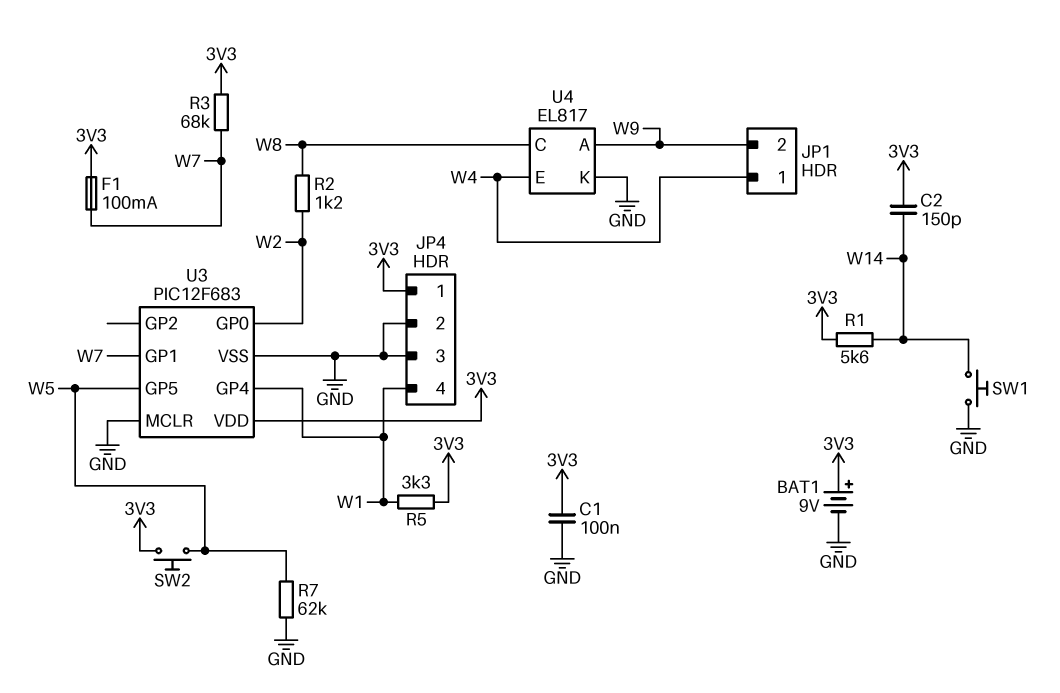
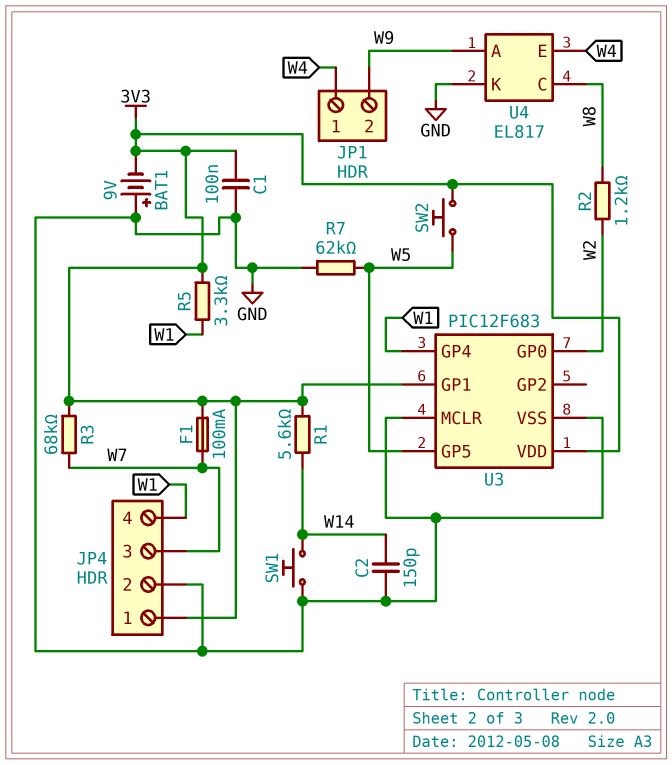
BAT1: 9V (plus 3V3, minus GND) -> 9V (plus GND, minus 3V3)
C2: 150pF (3V3, W14) -> 150pF (GND, W14)
JP4 pin 3: GND -> W7
U3 pin GP1: W7 -> 3V3

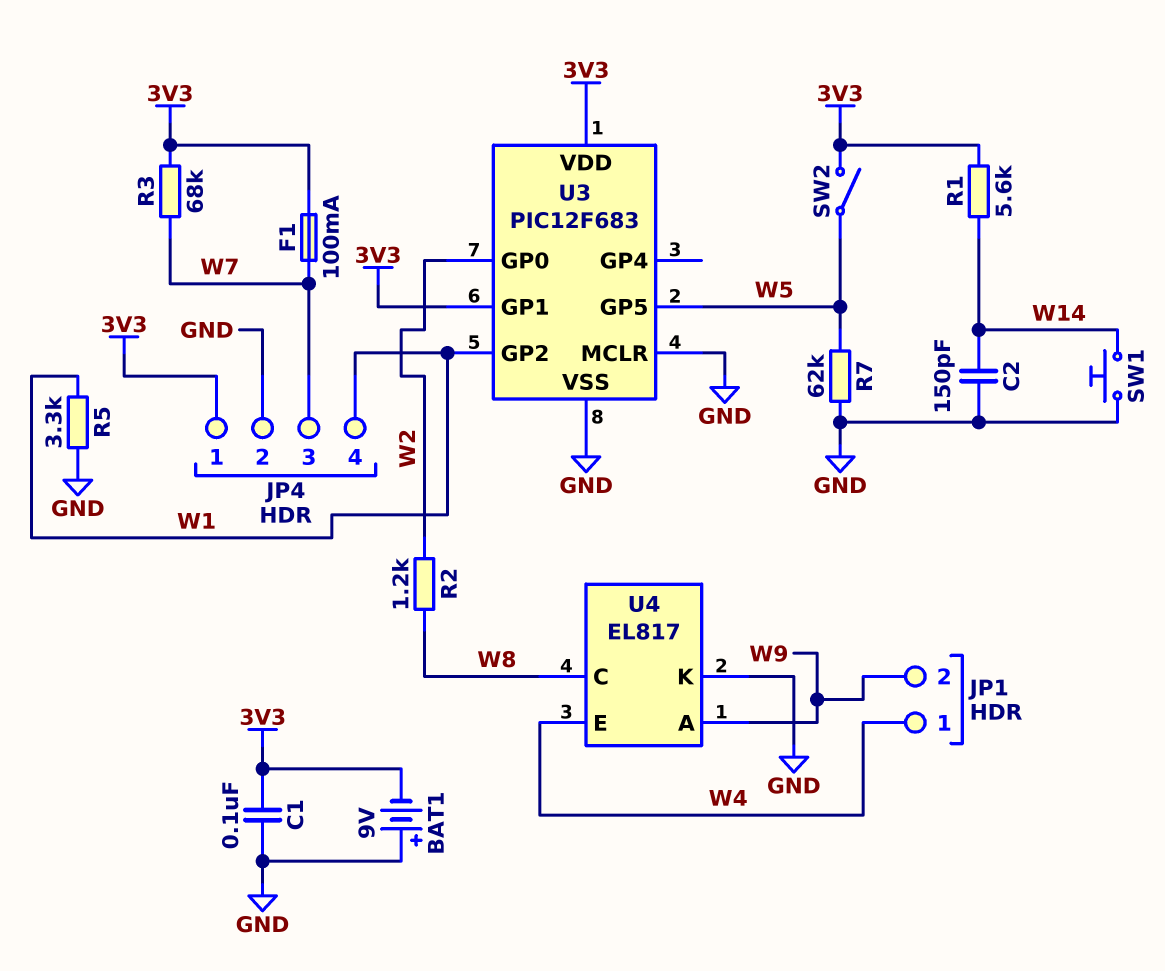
R5: 3.3k (3V3, W1) -> 3.3k (GND, W1)
SW2: button (3V3, W5) -> switch (3V3, W5)
U3 pin GP2: none -> W1
U3 pin GP4: W1 -> none

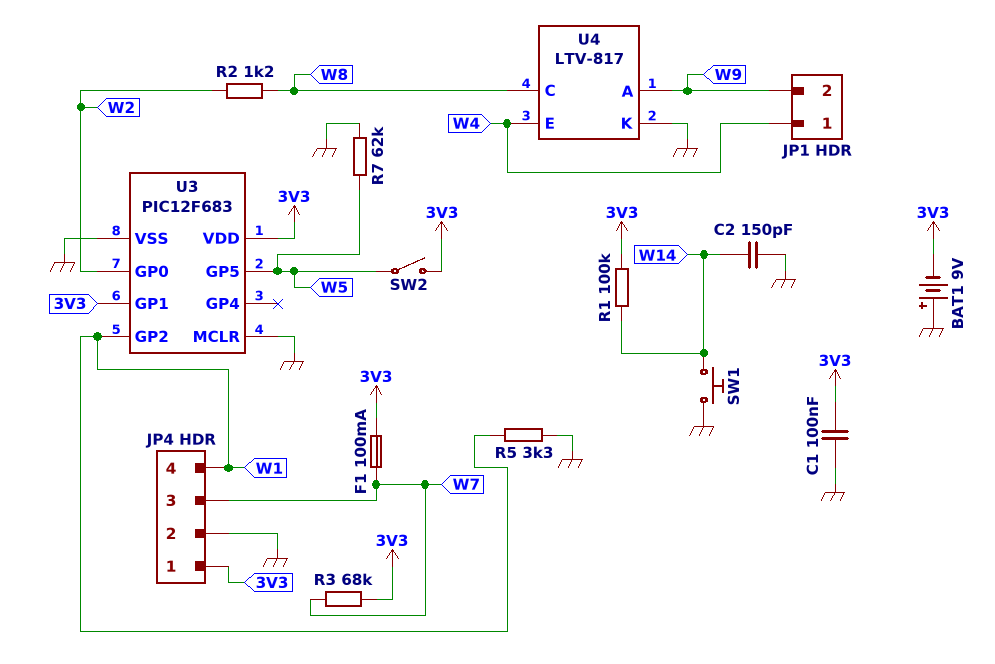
R1: 5.6k (3V3, W14) -> 100k (3V3, W14)
U4: EL817 -> LTV-817

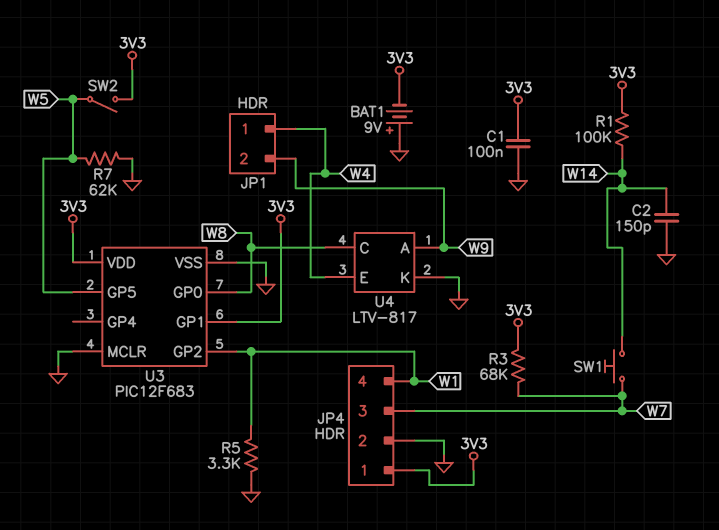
F1: 100mA (3V3, W7) -> none
R2: 1.2k (W2, W8) -> none
SW1: button (GND, W14) -> button (W7, W14)
U3 pin GP0: W2 -> W8

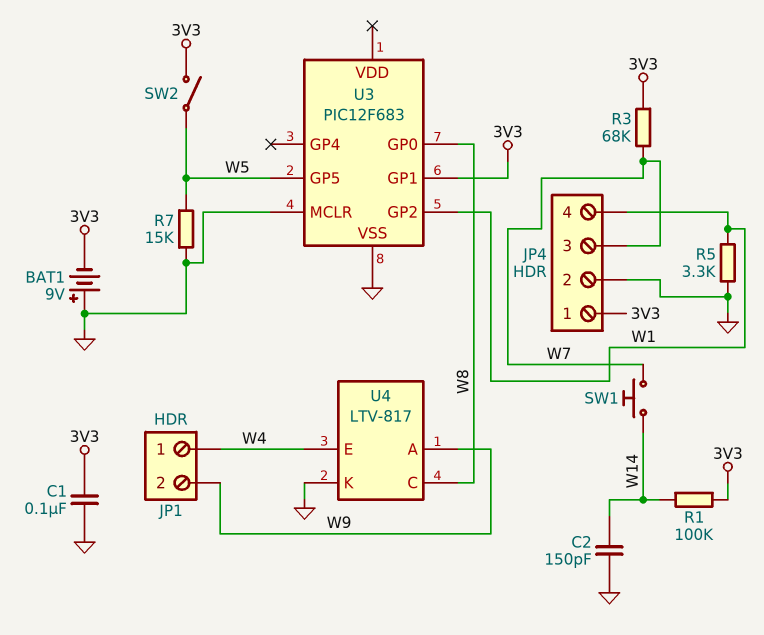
R7: 62k (GND, W5) -> 15k (GND, W5)
U3 pin VDD: 3V3 -> none

